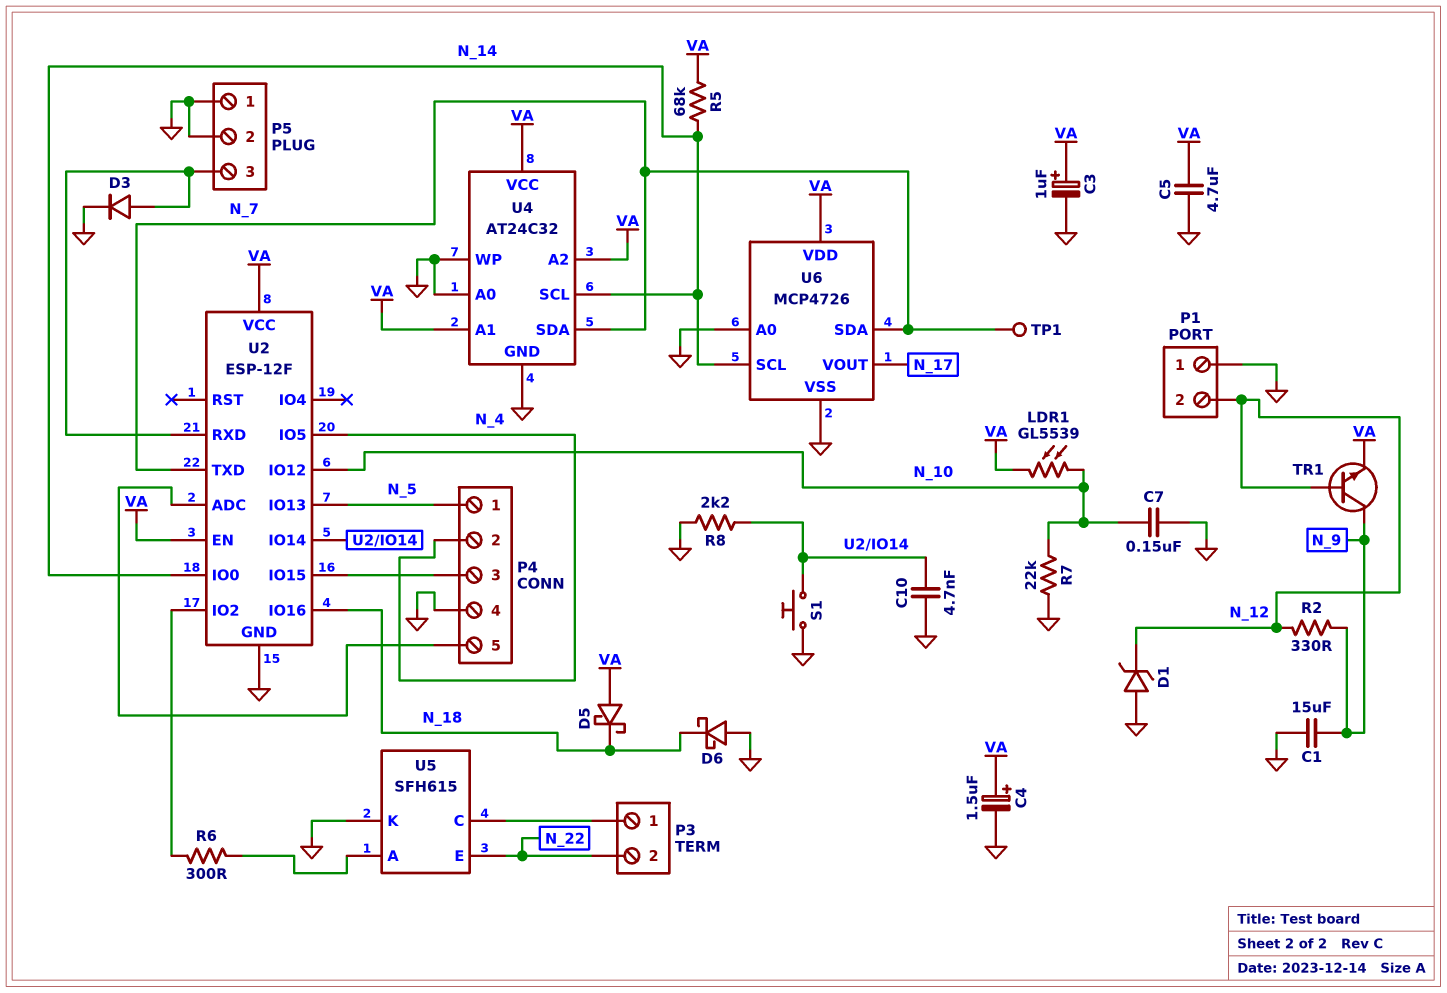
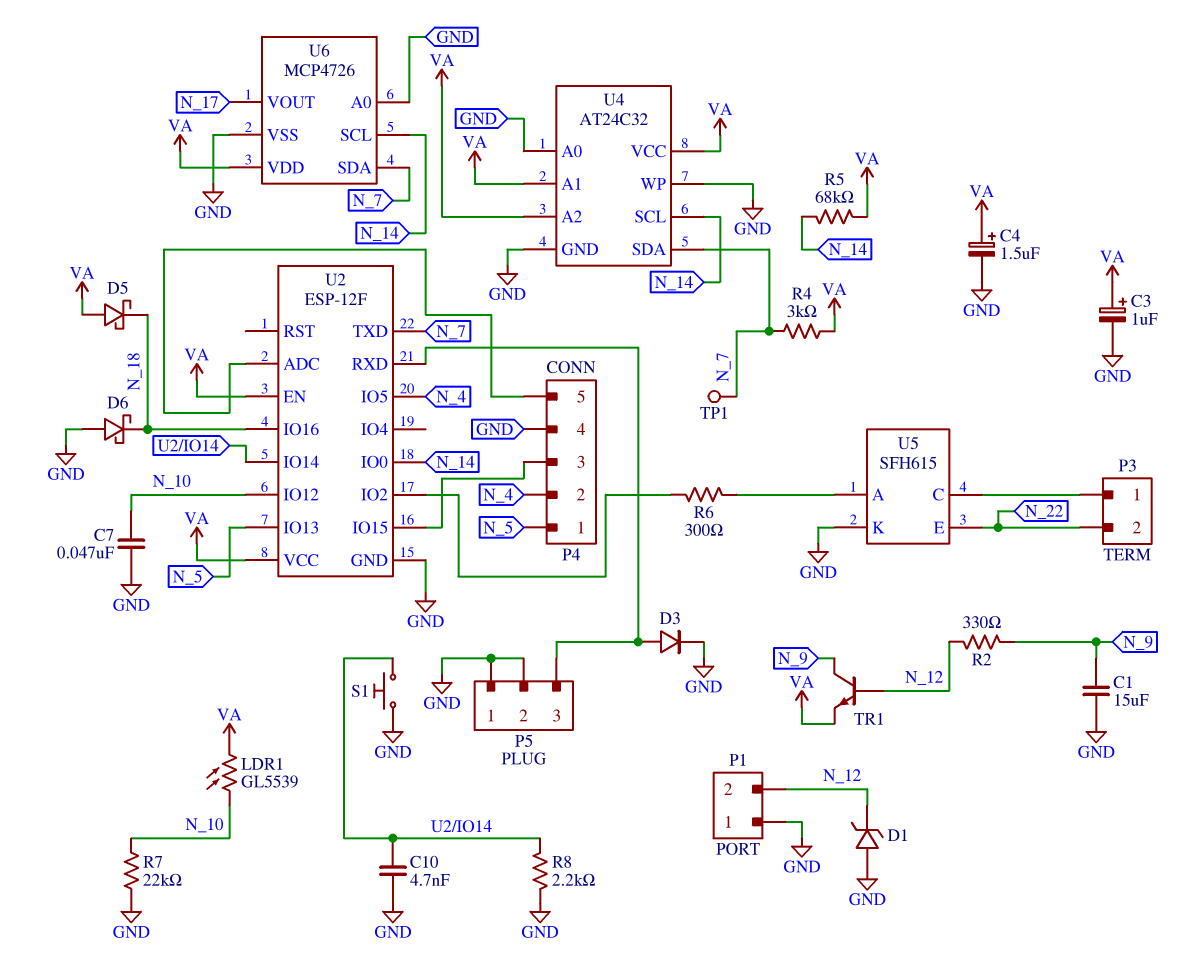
C5: 4.7uF (GND, VA) -> none
C7: 150nF (GND, N_10) -> 47nF (GND, N_10)
R4: none -> 3k (N_7, VA)

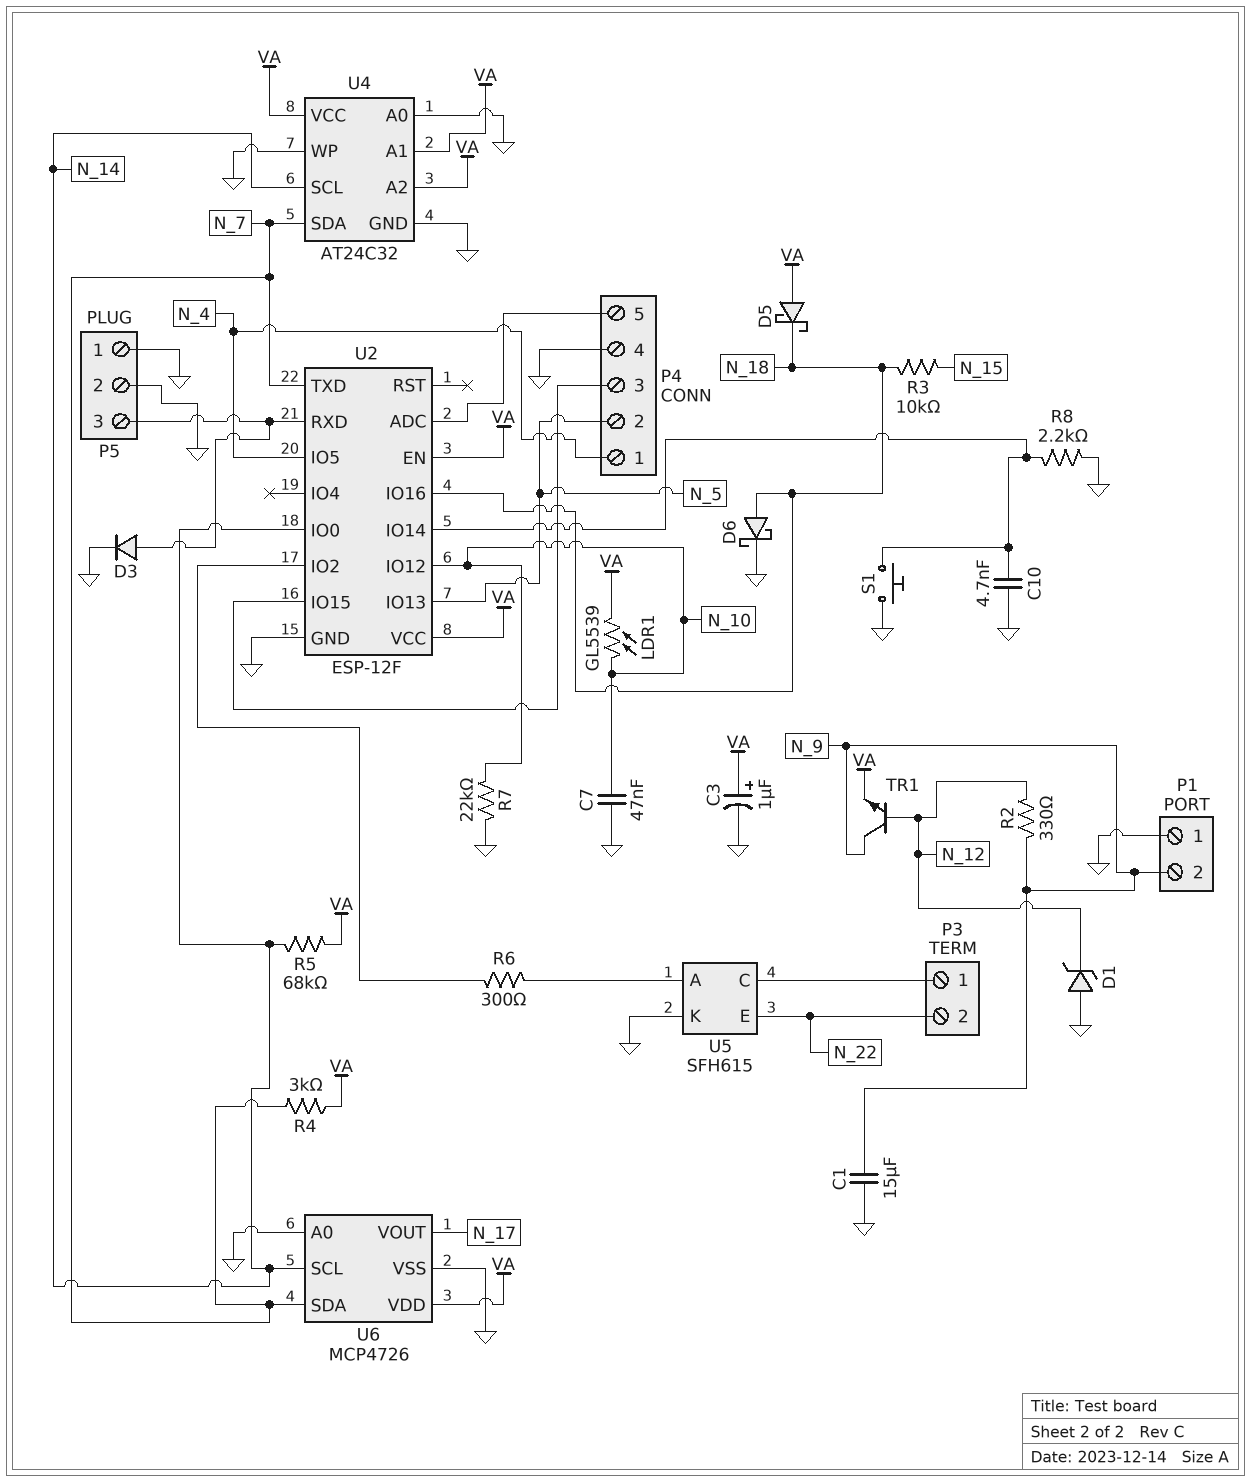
C4: 1.5uF (plus VA, minus GND) -> none
D6: schottky (A GND, K N_18) -> schottky (A N_18, K GND)
P1 pin 2: N_12 -> N_9
P4 pin 1: N_5 -> N_4
P4 pin 2: N_4 -> N_5
R3: none -> 10k (N_15, N_18)
TP1: test point (N_7) -> none

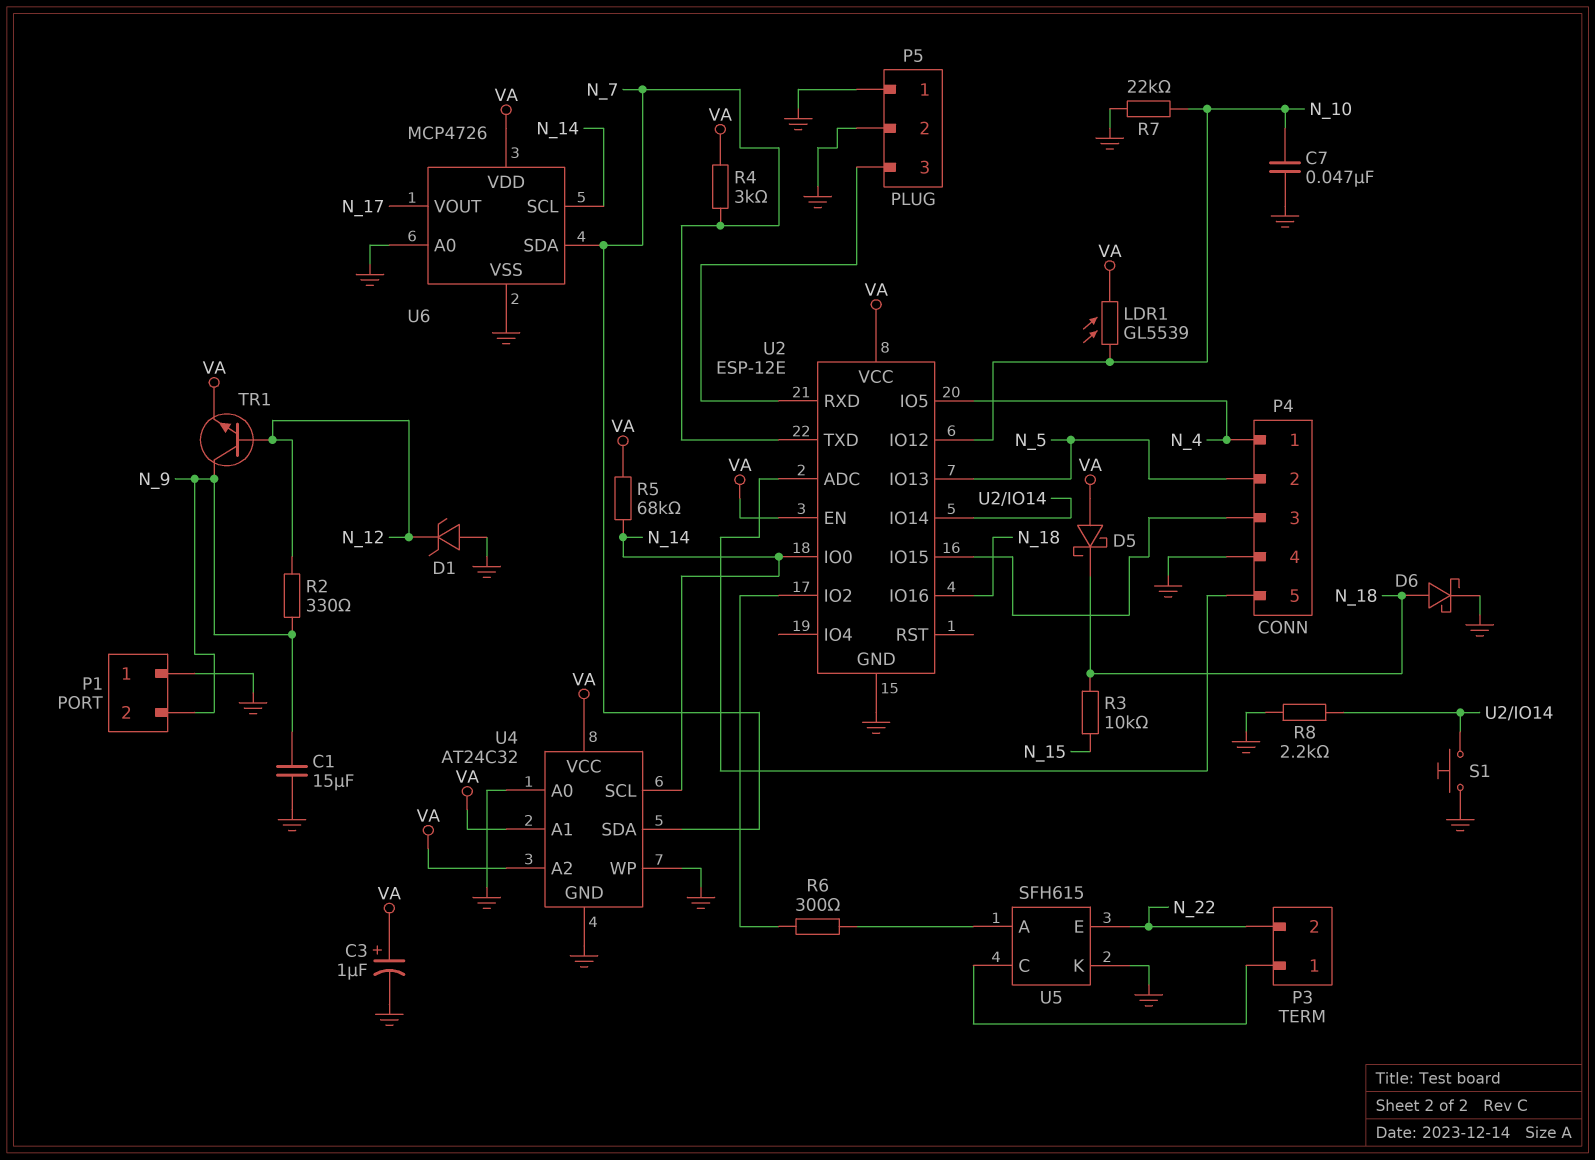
C10: 4.7nF (GND, U2/IO14) -> none
D3: diode (A P5/3, K GND) -> none
U2: ESP-12F -> ESP-12E

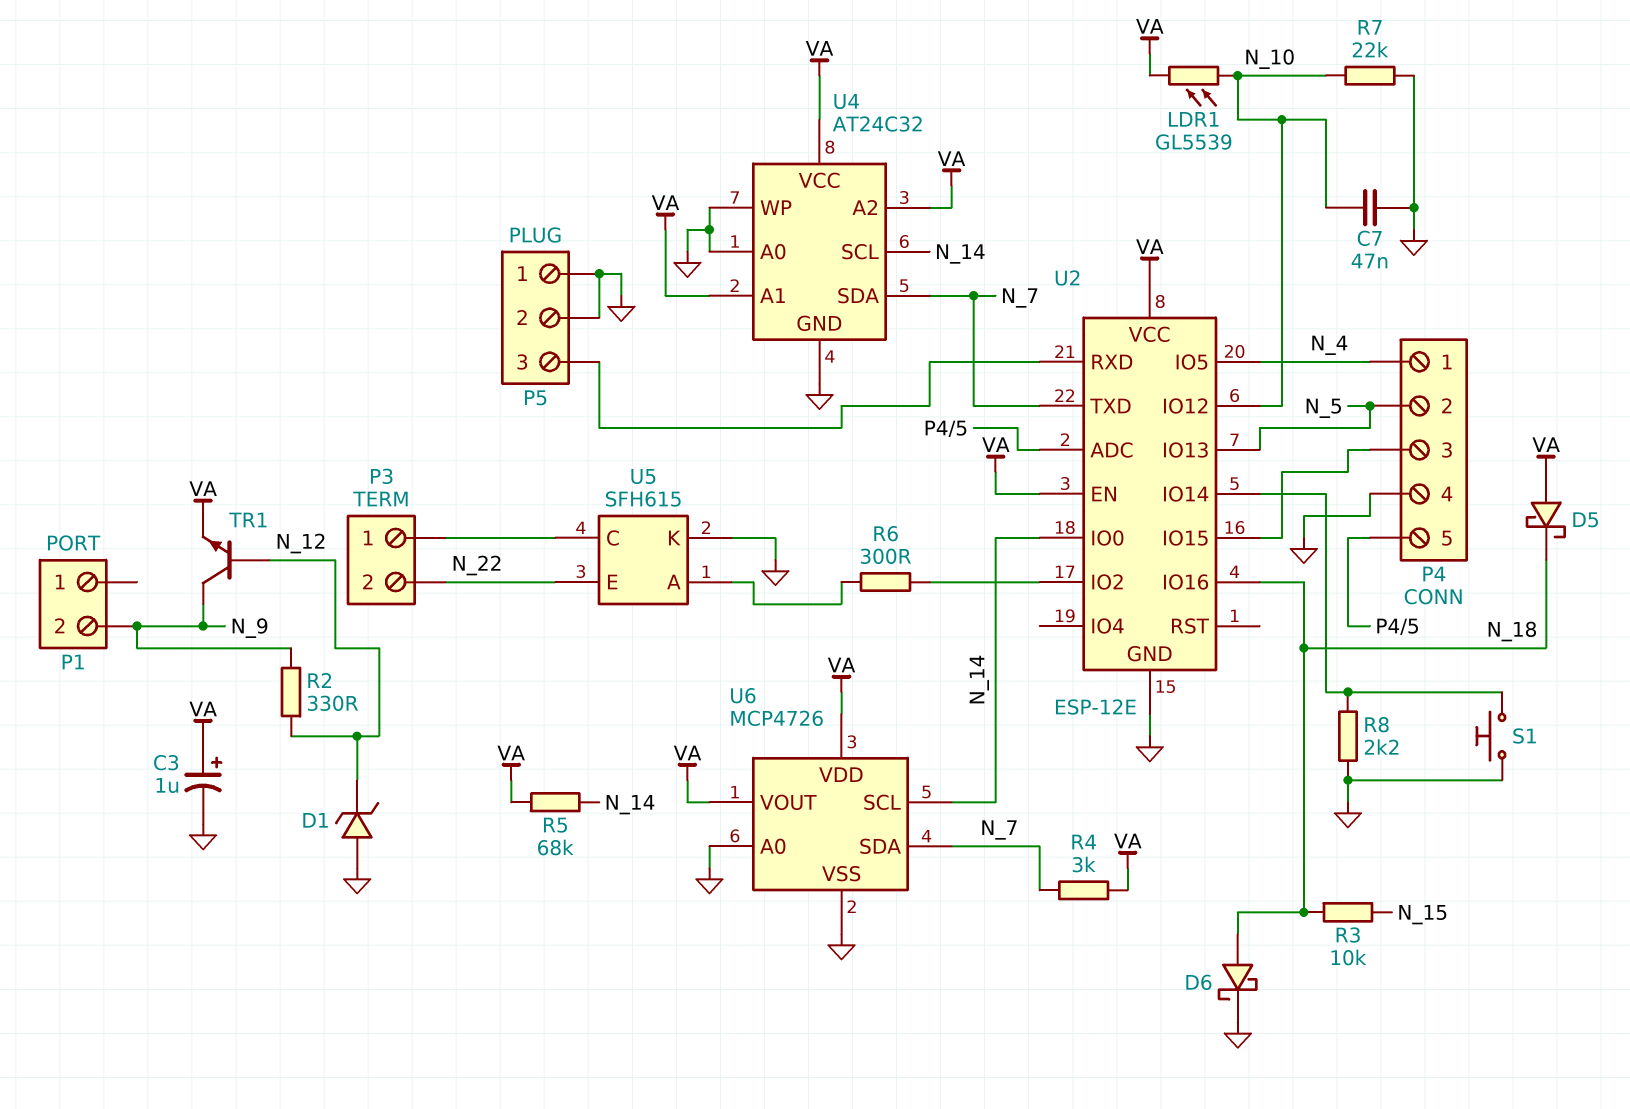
C1: 15uF (GND, N_9) -> none
P1 pin 1: GND -> none
U6 pin VOUT: N_17 -> VA

